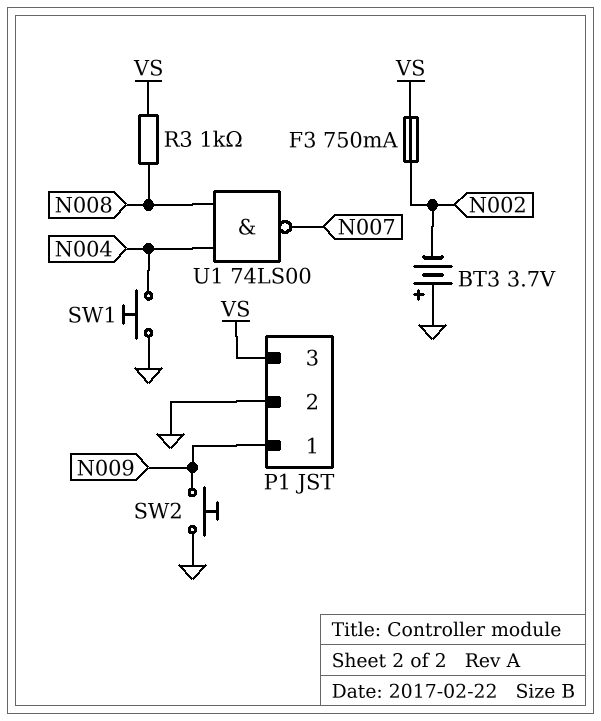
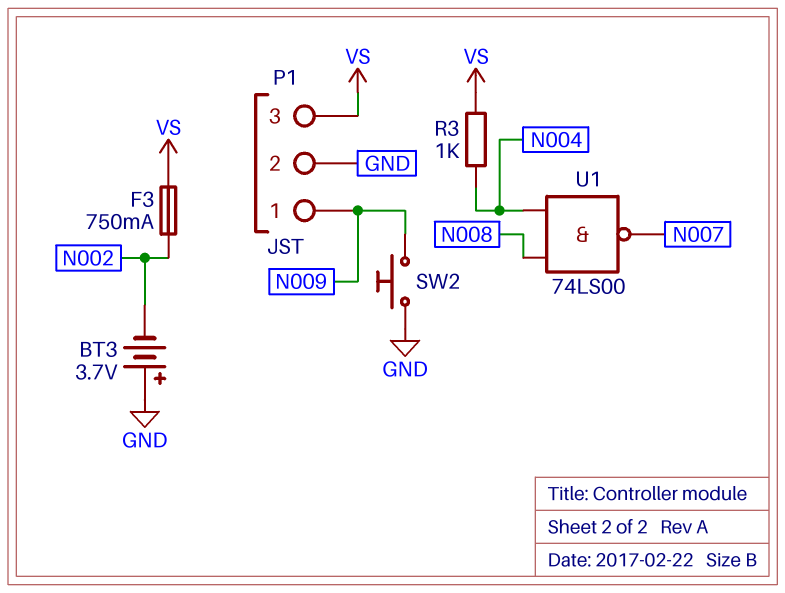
R3: 1k (N008, VS) -> 1k (N004, VS)
SW1: button (GND, N004) -> none

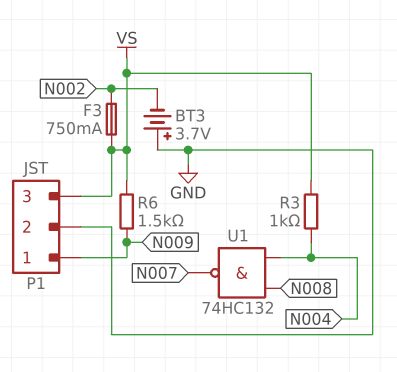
R6: none -> 1.5k (N009, VS)
SW2: button (GND, N009) -> none
U1: NAND 74LS00 (in N004, in N008, out N007) -> NAND 74HC132 (in N004, in N008, out N007)

